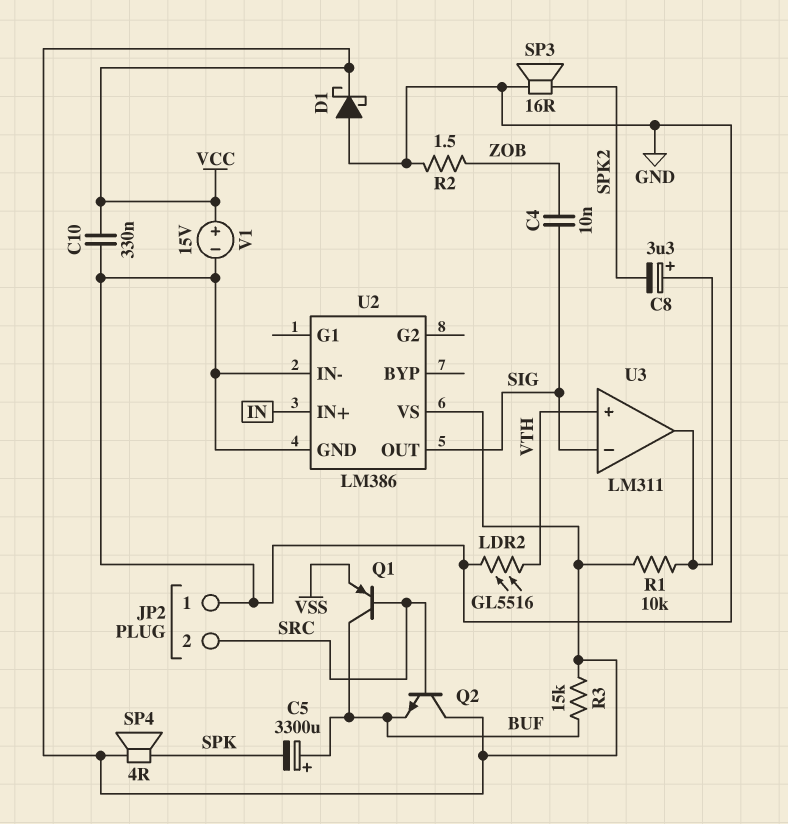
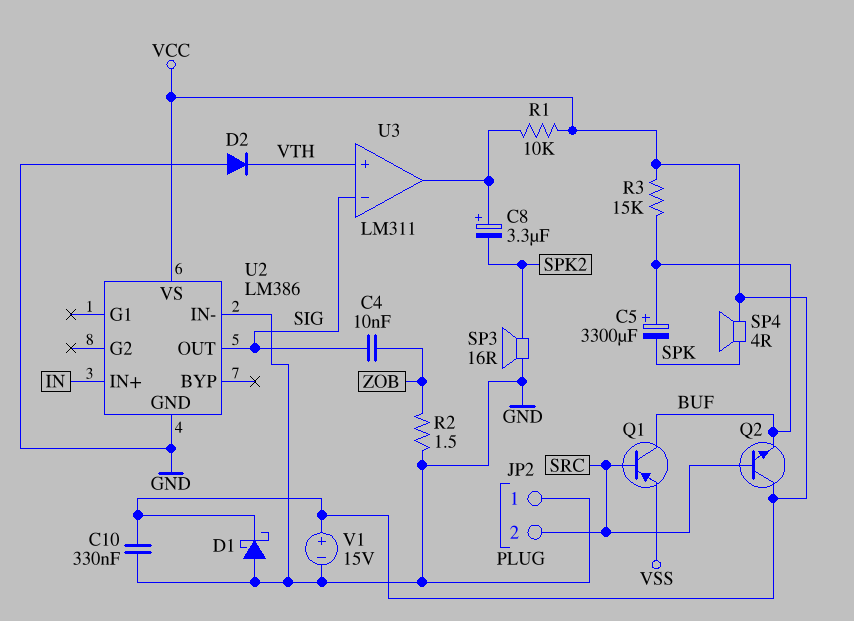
D2: none -> diode (A GND, K VTH)
LDR2: GL5516 (GND, VTH) -> none

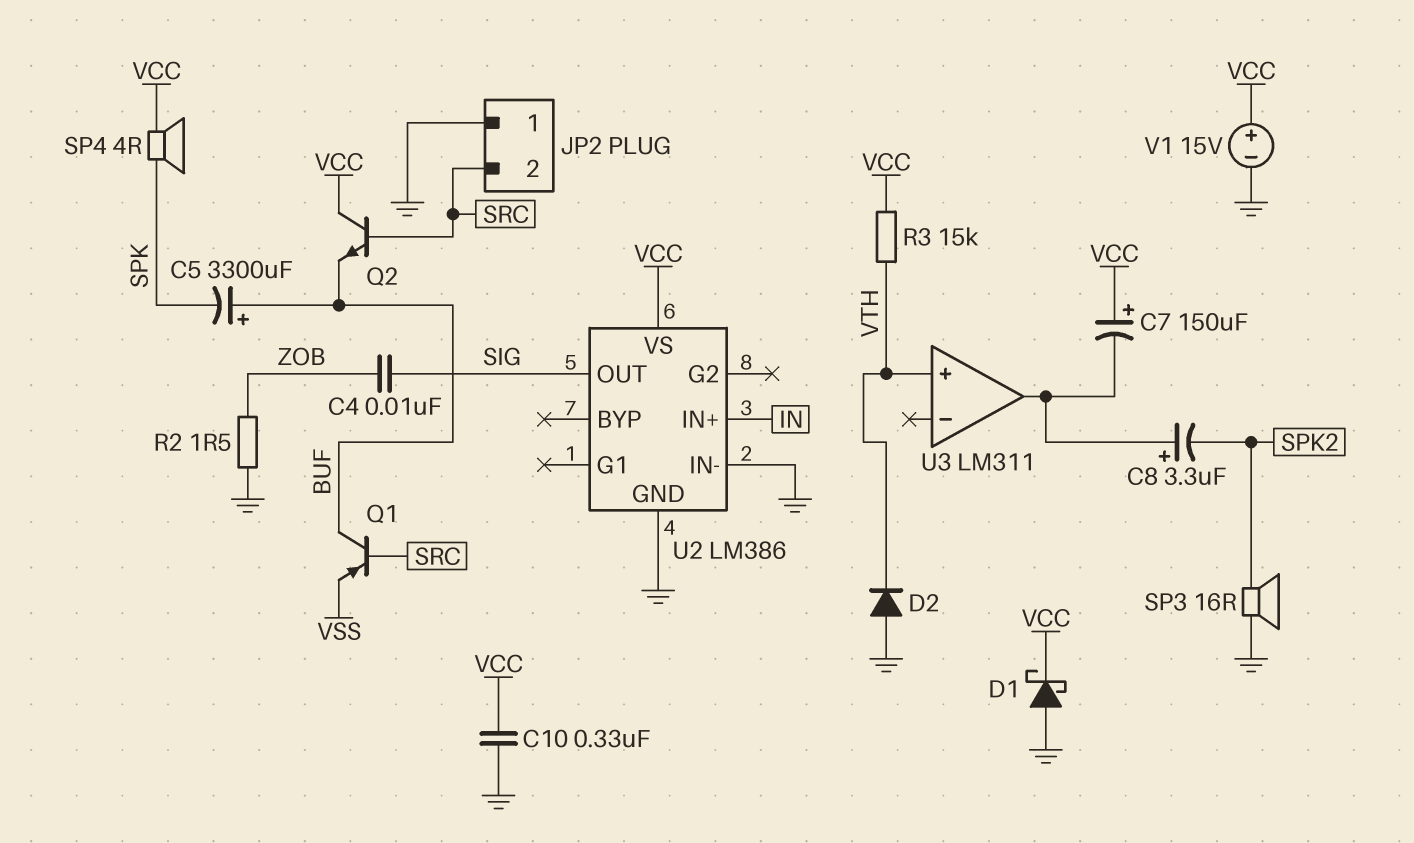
C7: none -> 150uF (plus VCC, minus U3/out)
R1: 10k (U3/out, VCC) -> none
R3: 15k (BUF, VCC) -> 15k (VCC, VTH)
U3 pin in-: SIG -> none

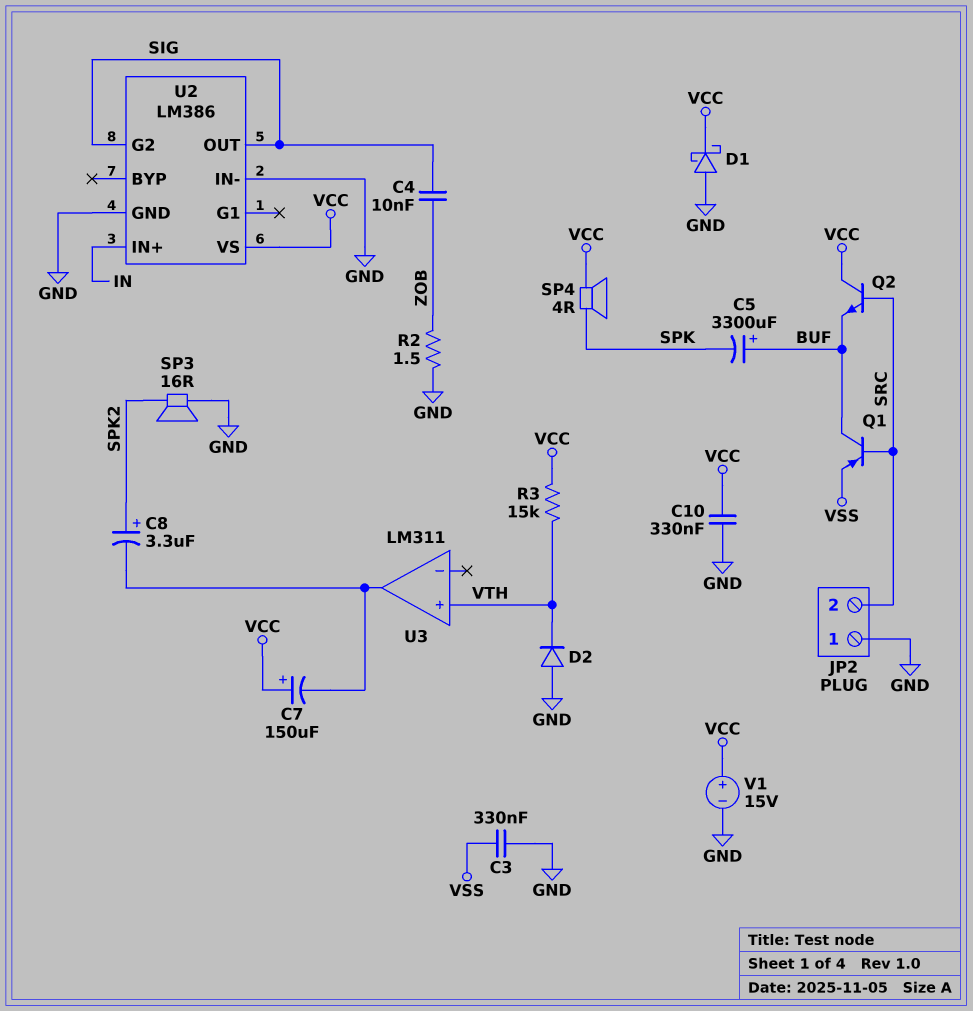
C3: none -> 330nF (GND, VSS)
C8: 3.3uF (plus U3/out, minus SPK2) -> 3.3uF (plus SPK2, minus U3/out)
U2 pin G2: none -> SIG

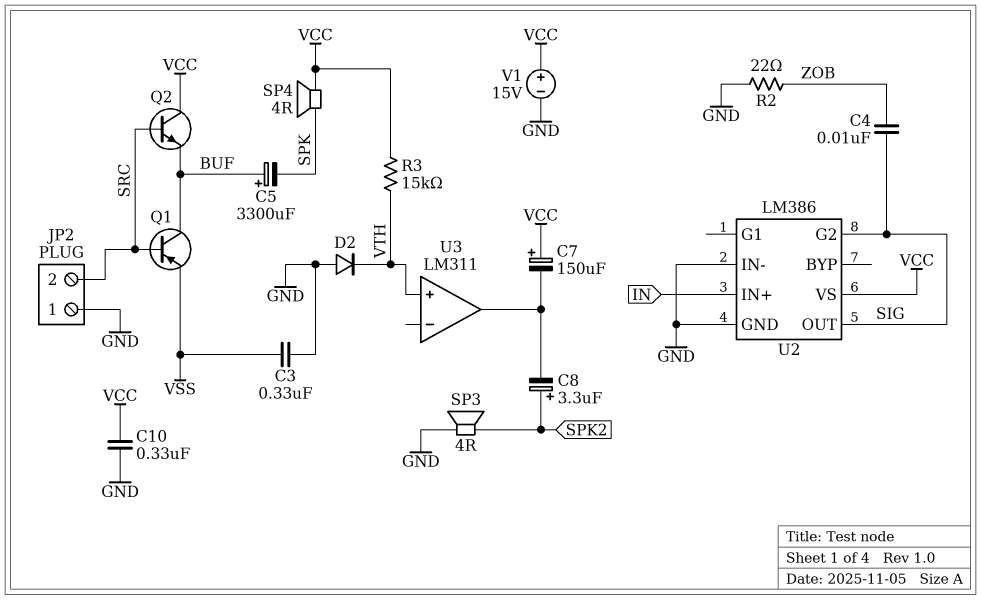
D1: schottky (A GND, K VCC) -> none
R2: 1.5 (GND, ZOB) -> 22 (GND, ZOB)
SP3: speaker 16R (GND, SPK2) -> speaker 4R (GND, SPK2)

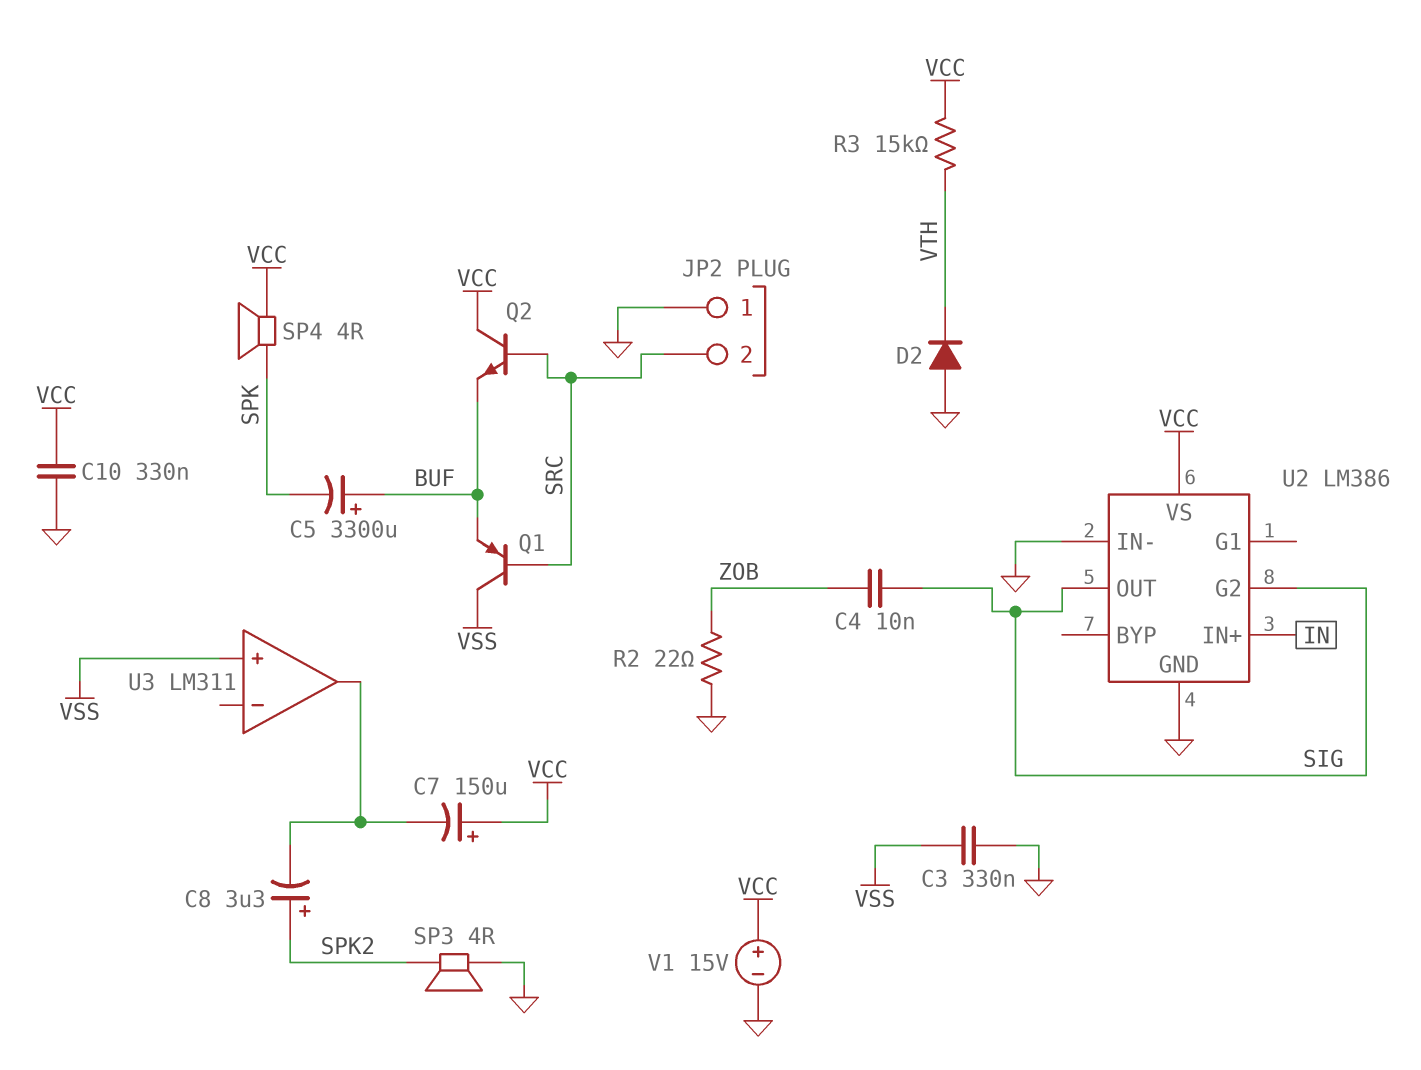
Q1: PNP (B SRC, C BUF, E VSS) -> PNP (B SRC, C VSS, E BUF)
U3 pin in+: VTH -> VSS

